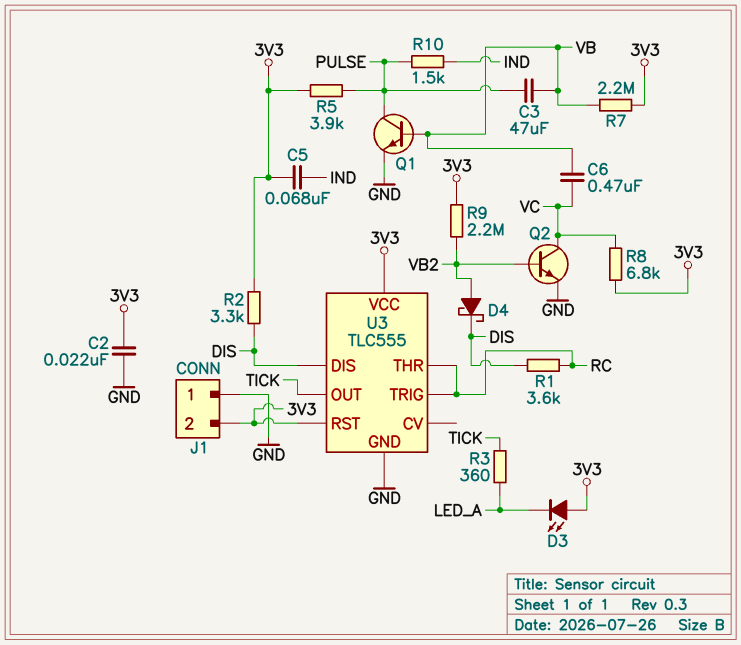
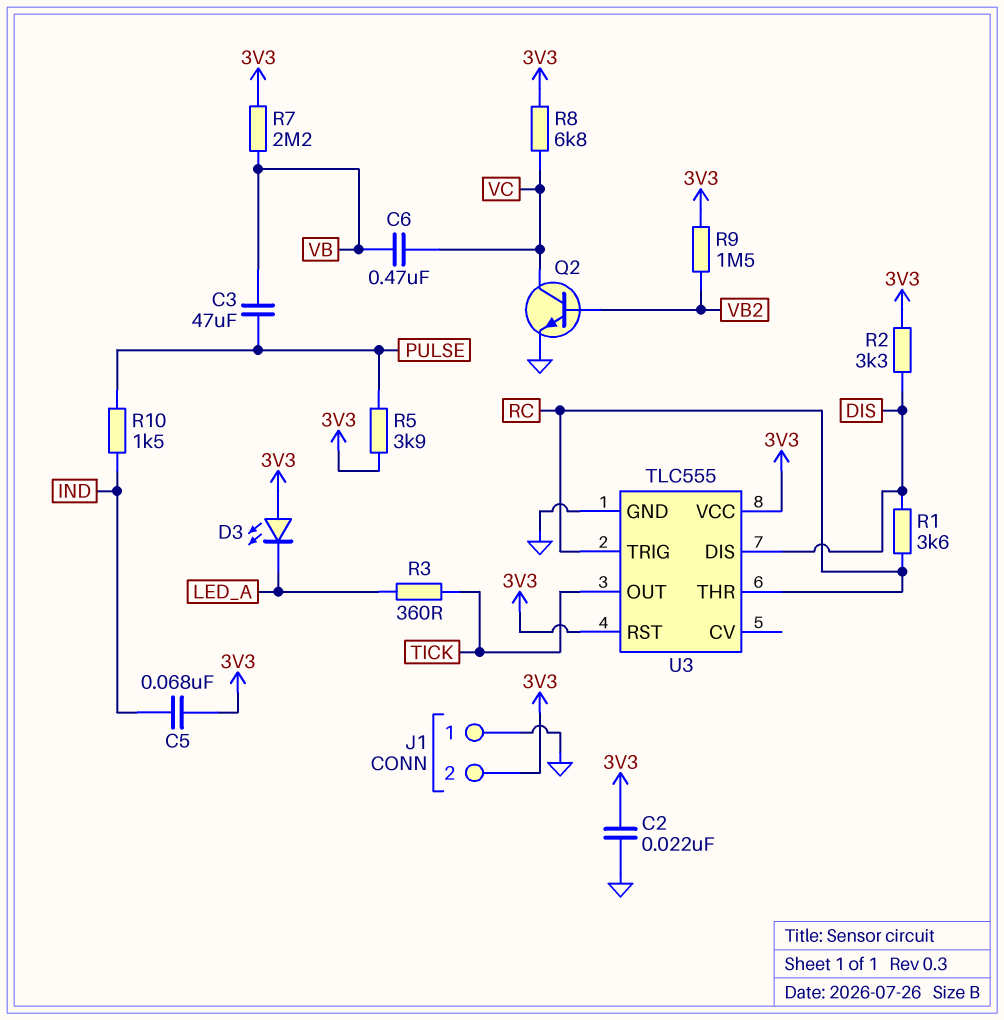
D4: schottky (A VB2, K DIS) -> none
Q1: NPN (B VB, C PULSE, E GND) -> none
R9: 2.2M (3V3, VB2) -> 1.5M (3V3, VB2)

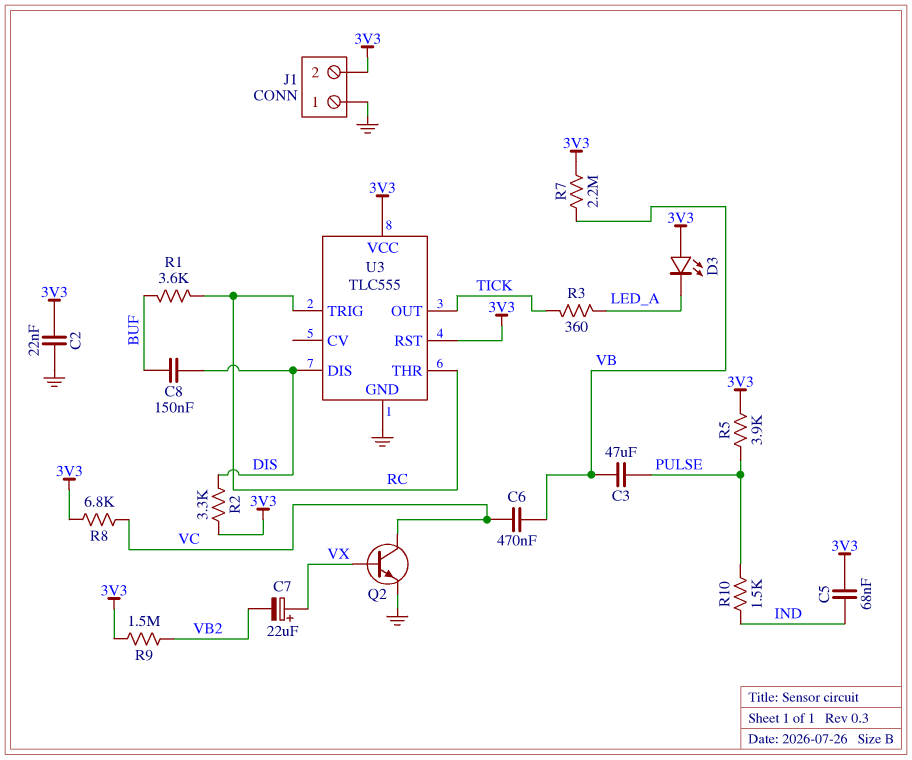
C7: none -> 22uF (plus VX, minus VB2)
C8: none -> 150nF (BUF, DIS)
Q2: NPN (B VB2, C VC, E GND) -> NPN (B VX, C VC, E GND)
R1: 3.6k (DIS, RC) -> 3.6k (BUF, RC)

